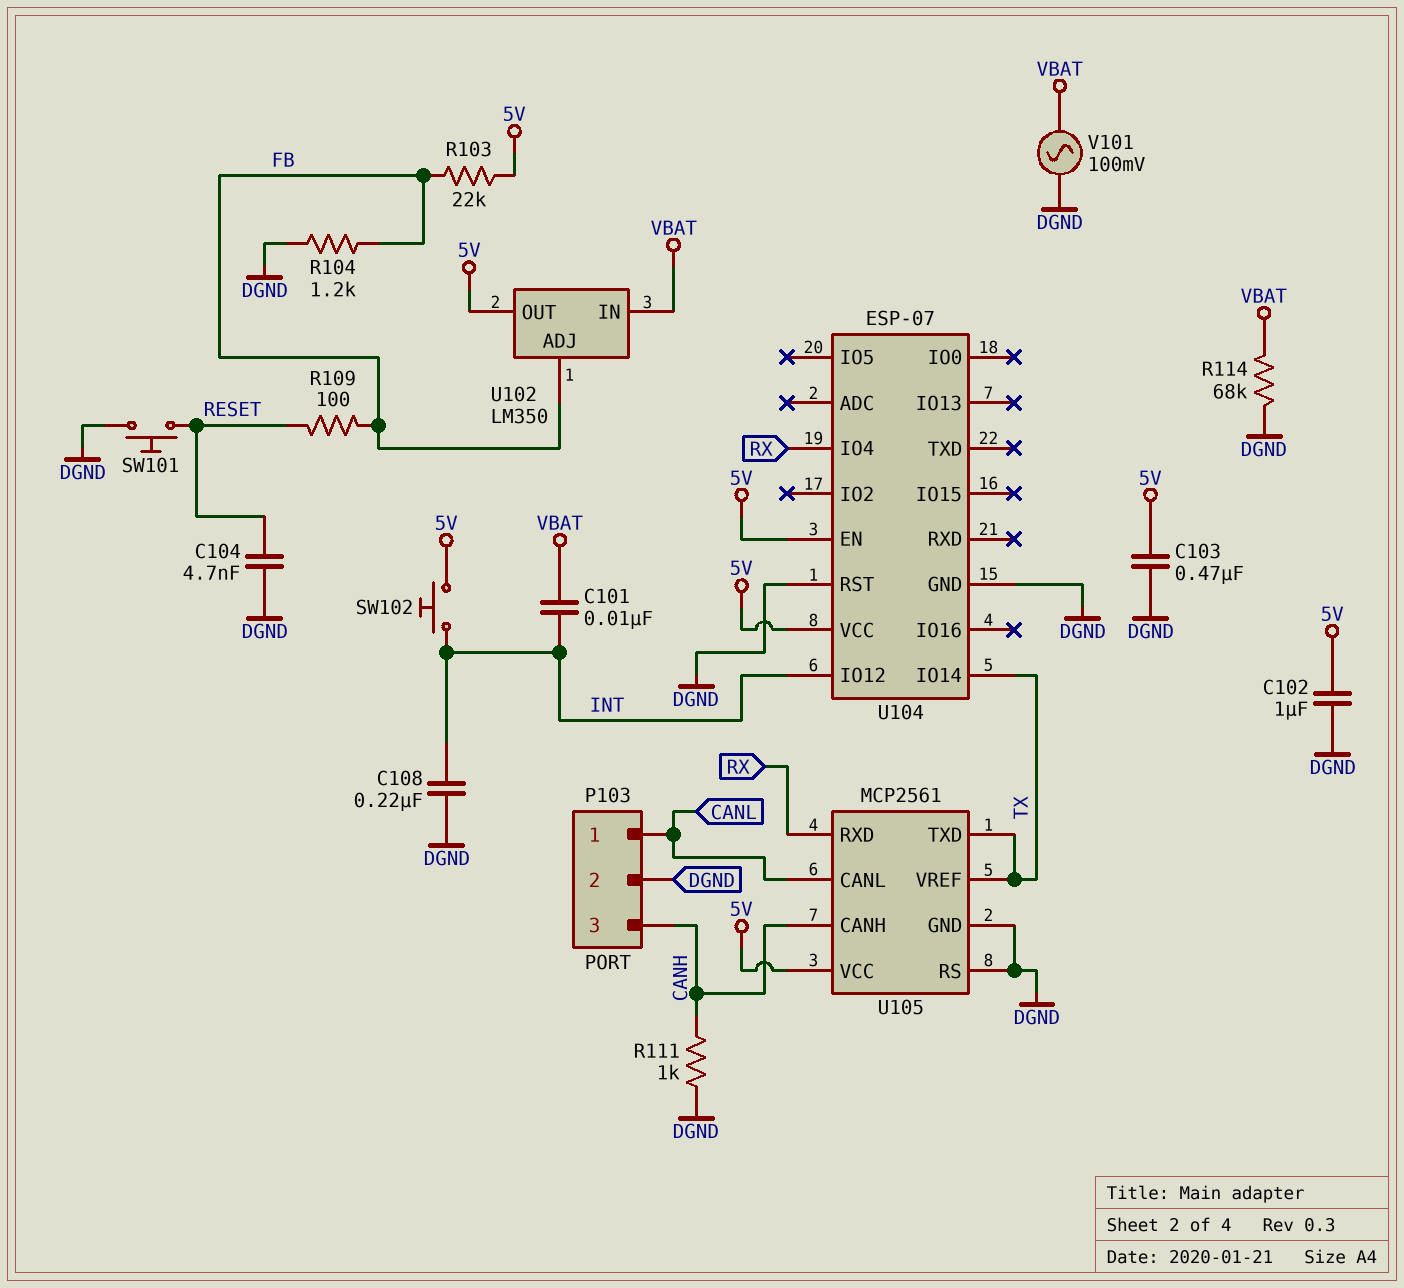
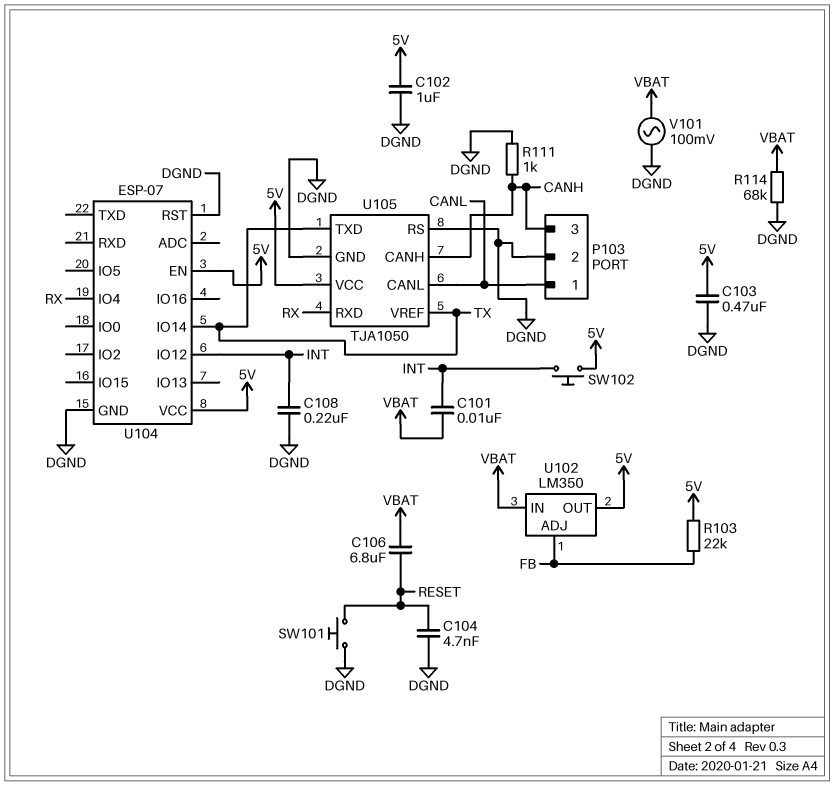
C106: none -> 6.8uF (RESET, VBAT)
R104: 1.2k (DGND, FB) -> none
R109: 100 (FB, RESET) -> none
U105: MCP2561 -> TJA1050

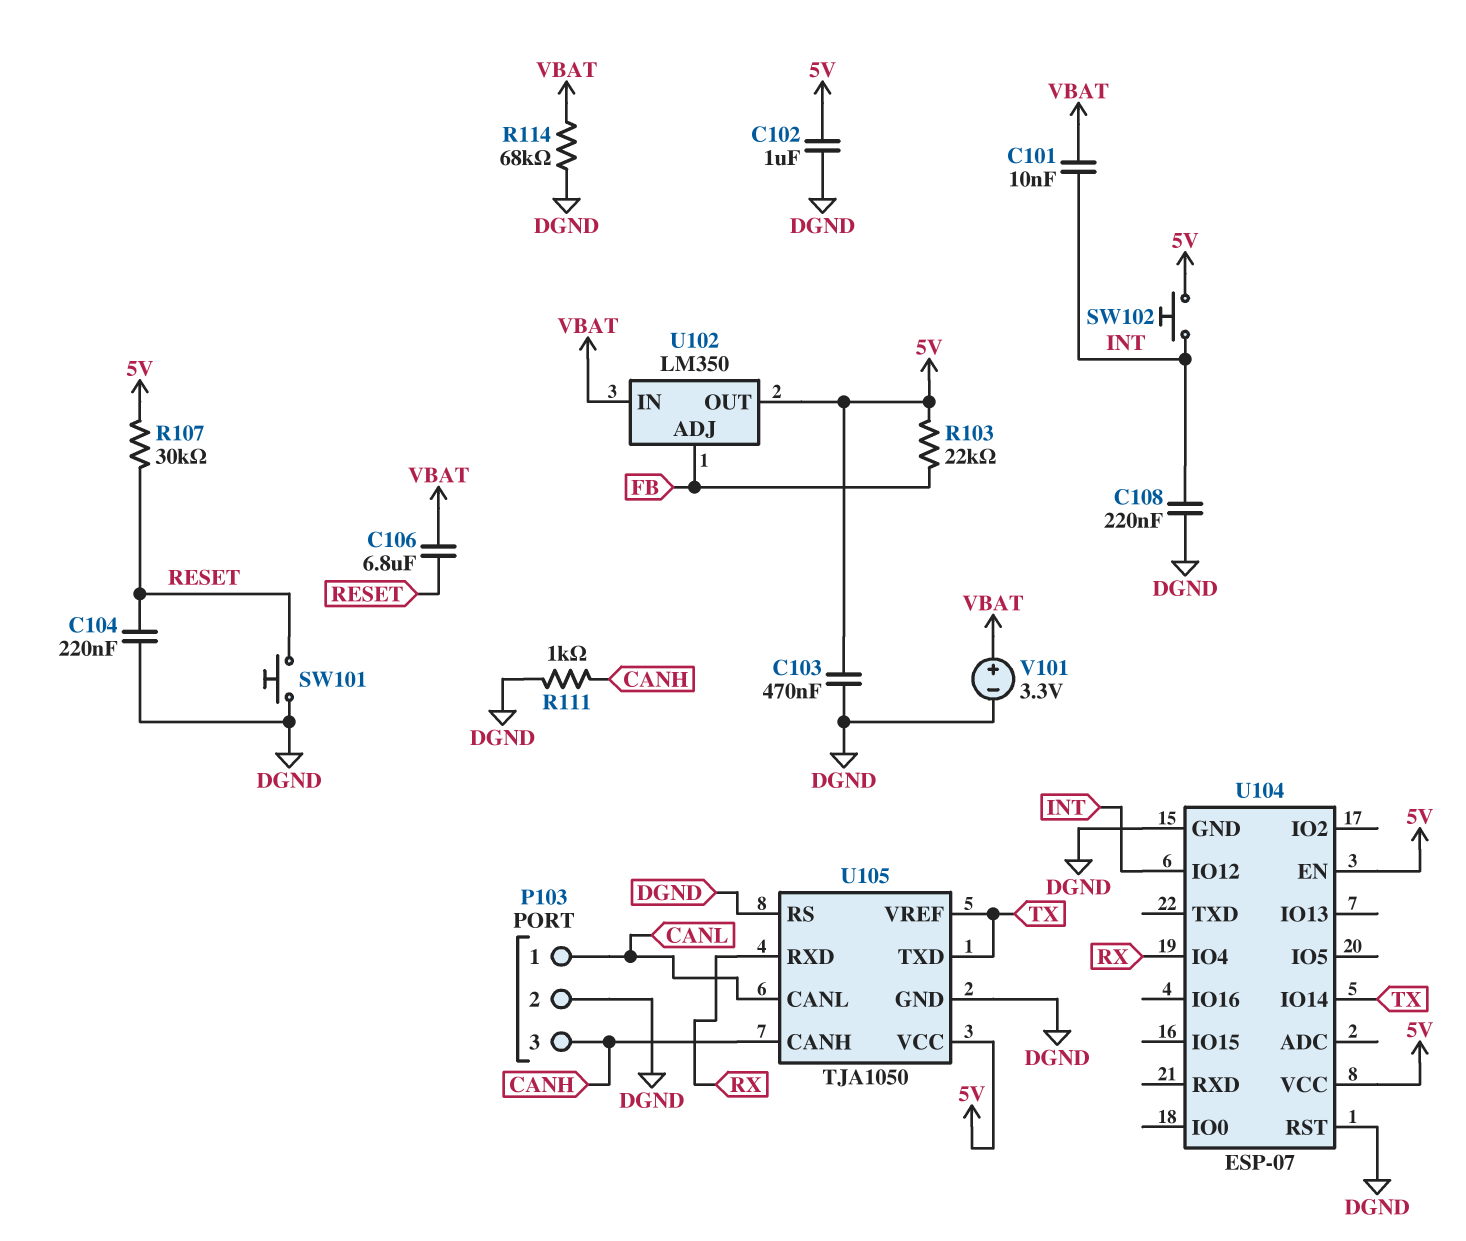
C104: 4.7nF (DGND, RESET) -> 220nF (DGND, RESET)
R107: none -> 30k (5V, RESET)
V101: AC 100mV (DGND, VBAT) -> 3.3V (plus VBAT, minus DGND)

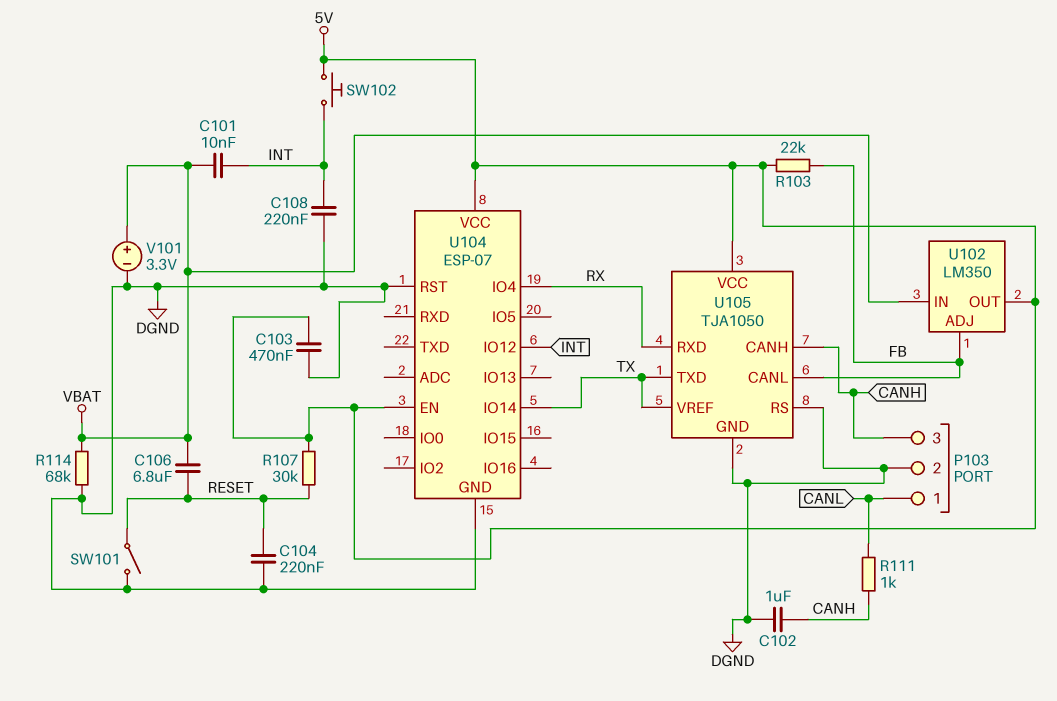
C102: 1uF (5V, DGND) -> 1uF (CANH, DGND)
R111: 1k (CANH, DGND) -> 1k (CANH, CANL)
SW101: button (DGND, RESET) -> switch (DGND, RESET)
U105 pin CANL: CANL -> FB

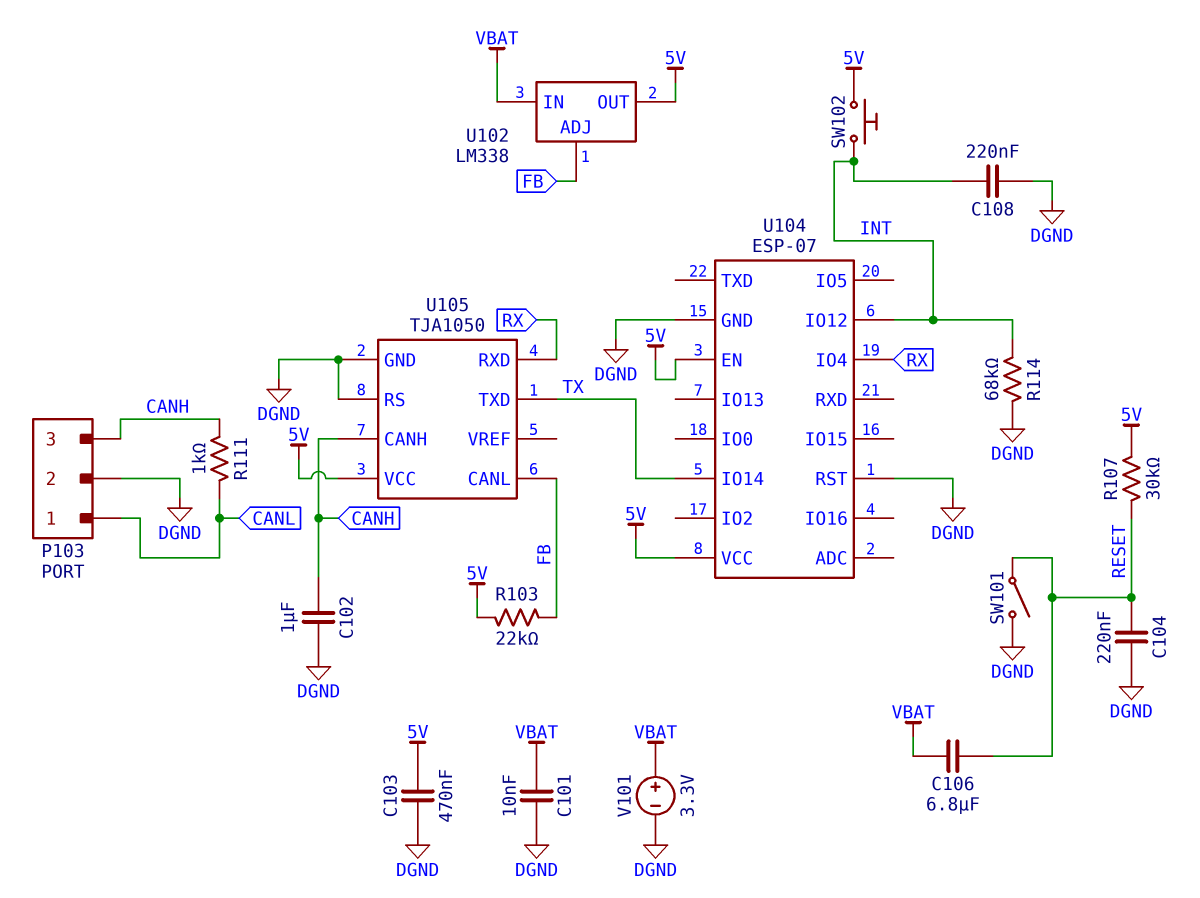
C101: 10nF (INT, VBAT) -> 10nF (DGND, VBAT)
R114: 68k (DGND, VBAT) -> 68k (DGND, INT)
U102: LM350 -> LM338
U105 pin VREF: TX -> none

